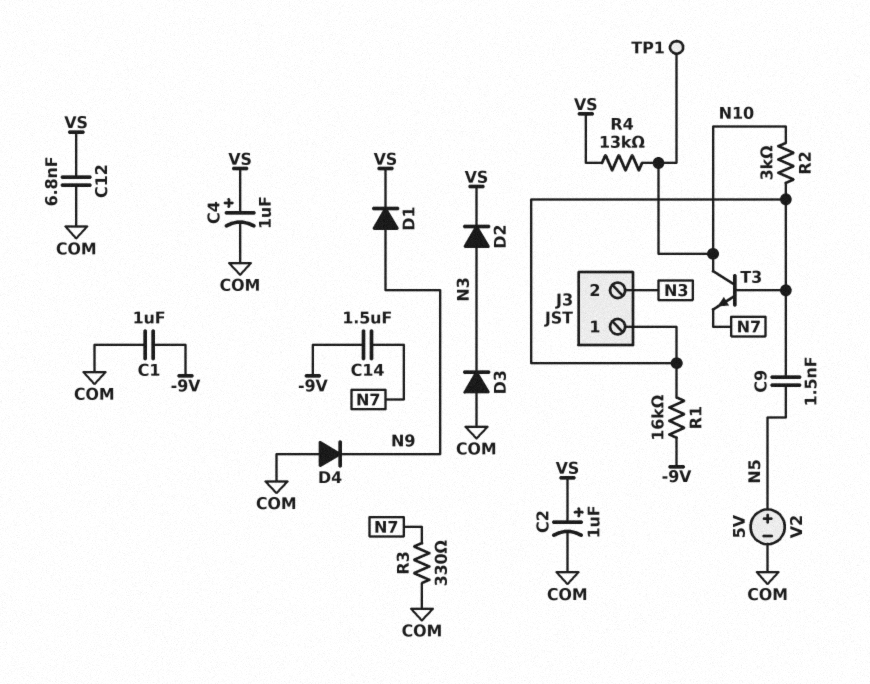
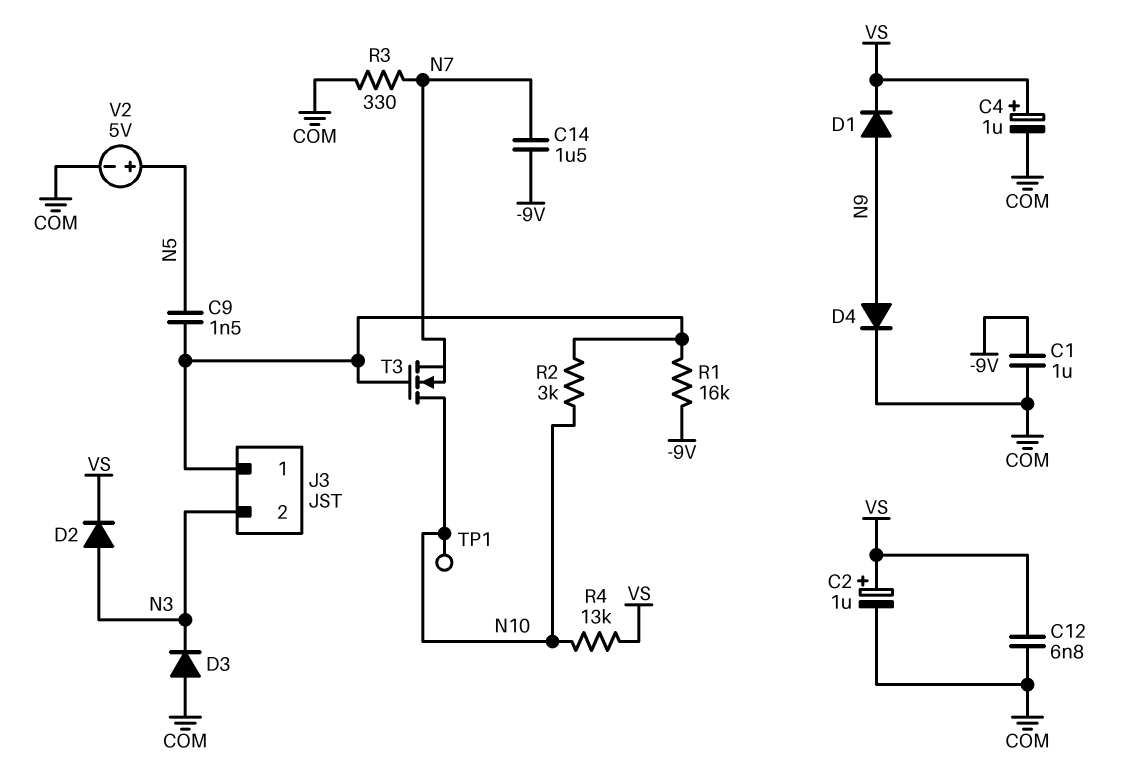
D4: diode (A COM, K N9) -> diode (A N9, K COM)
T3: NPN (B J3/1, C N10, E N7) -> NMOS (G J3/1, D N10, S N7)

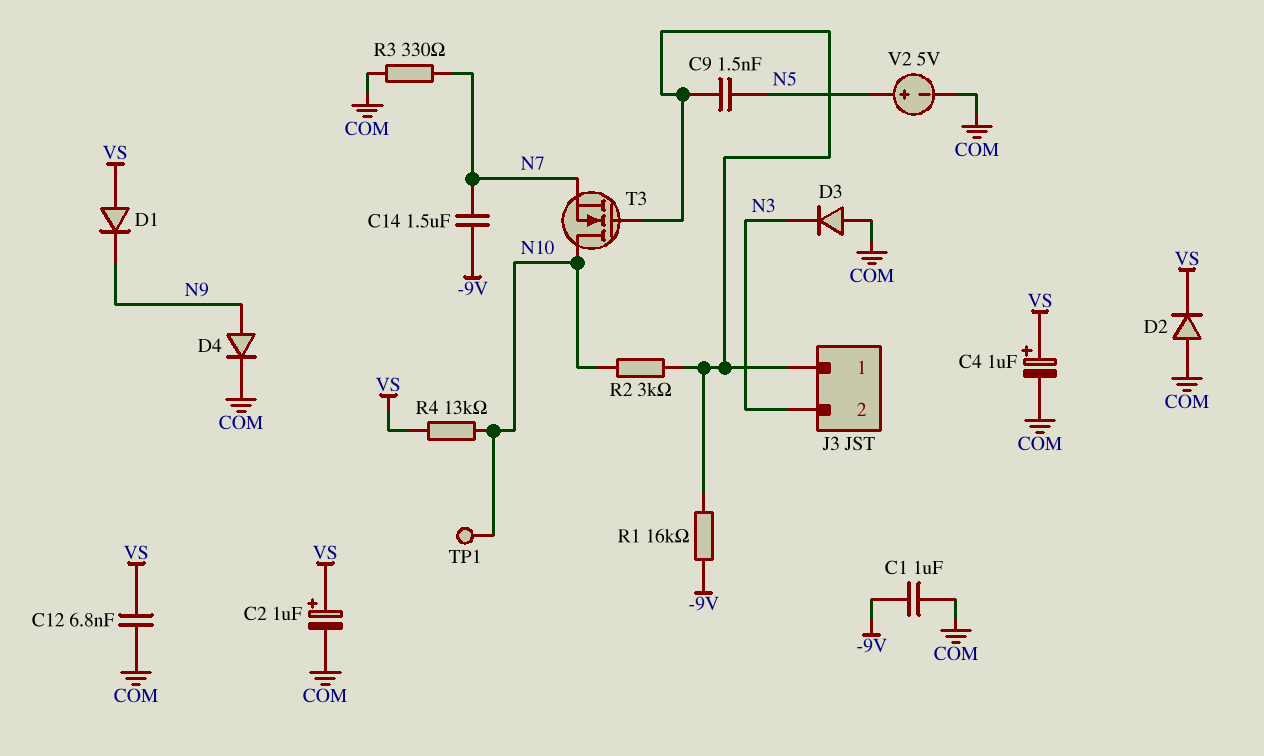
D1: diode (A N9, K VS) -> diode (A VS, K N9)
D2: diode (A N3, K VS) -> diode (A COM, K VS)

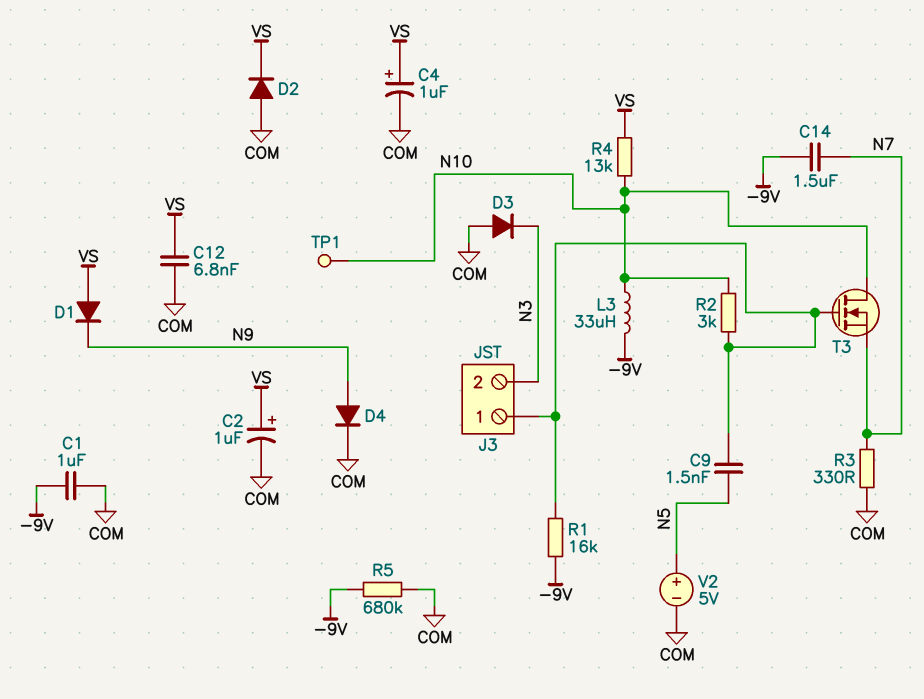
L3: none -> 33uH (-9V, N10)
R5: none -> 680k (-9V, COM)

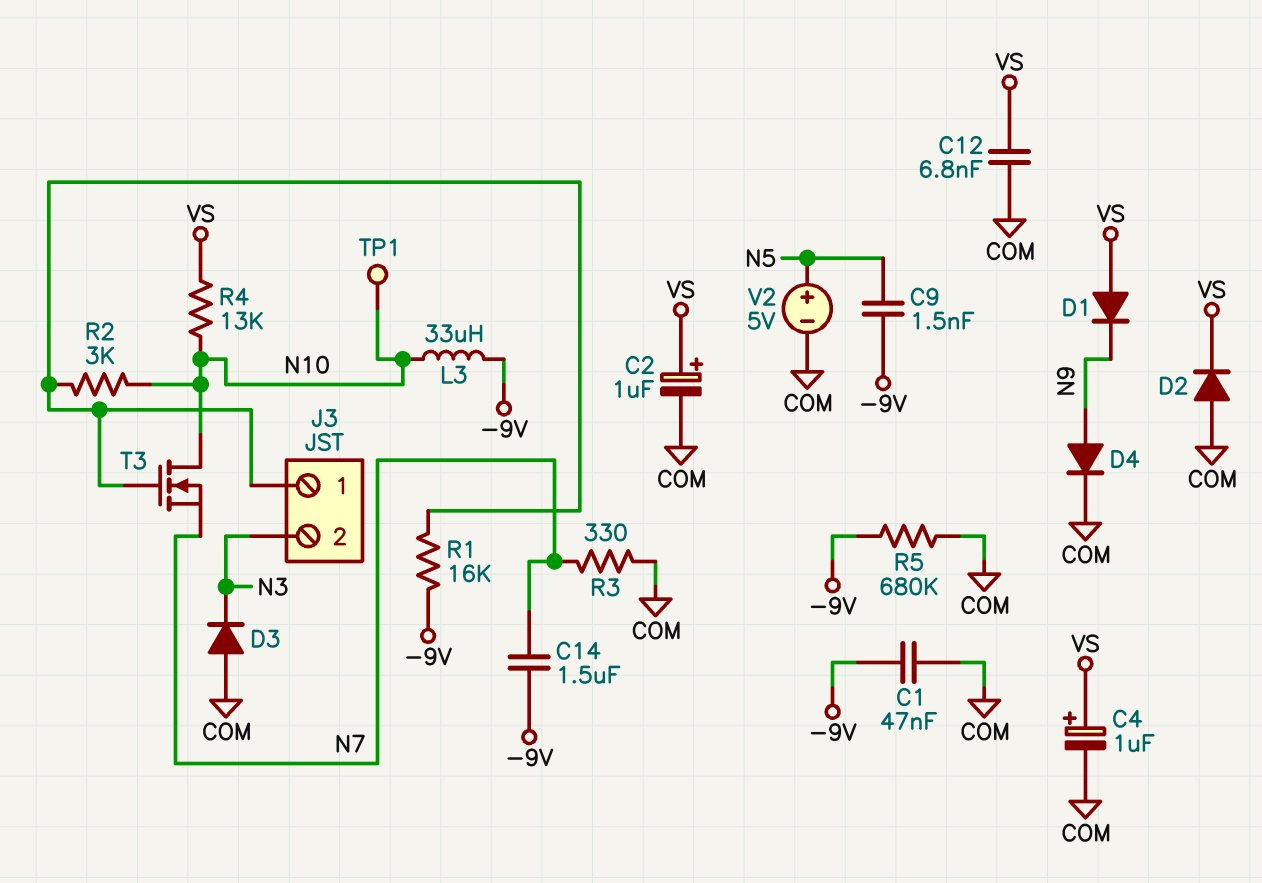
C1: 1uF (-9V, COM) -> 47nF (-9V, COM)
C9: 1.5nF (J3/1, N5) -> 1.5nF (-9V, N5)

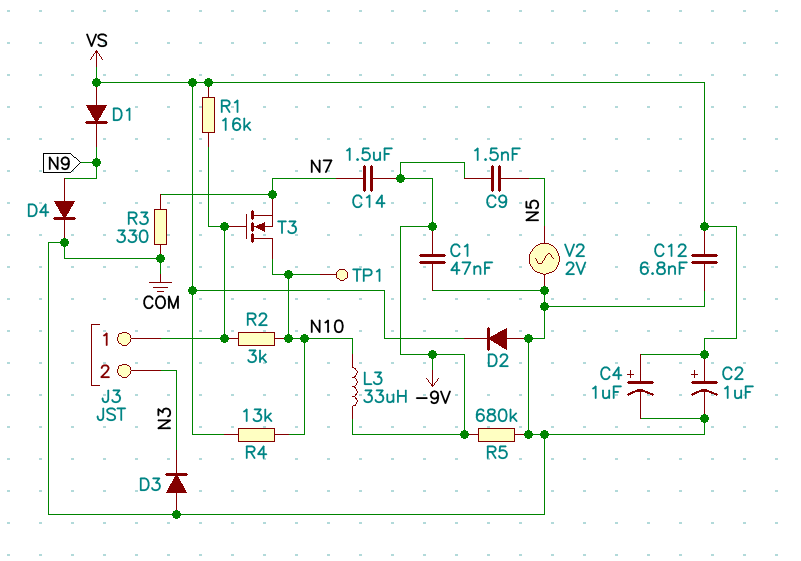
R1: 16k (-9V, J3/1) -> 16k (J3/1, VS)
V2: 5V (plus N5, minus COM) -> AC 2V (COM, N5)

